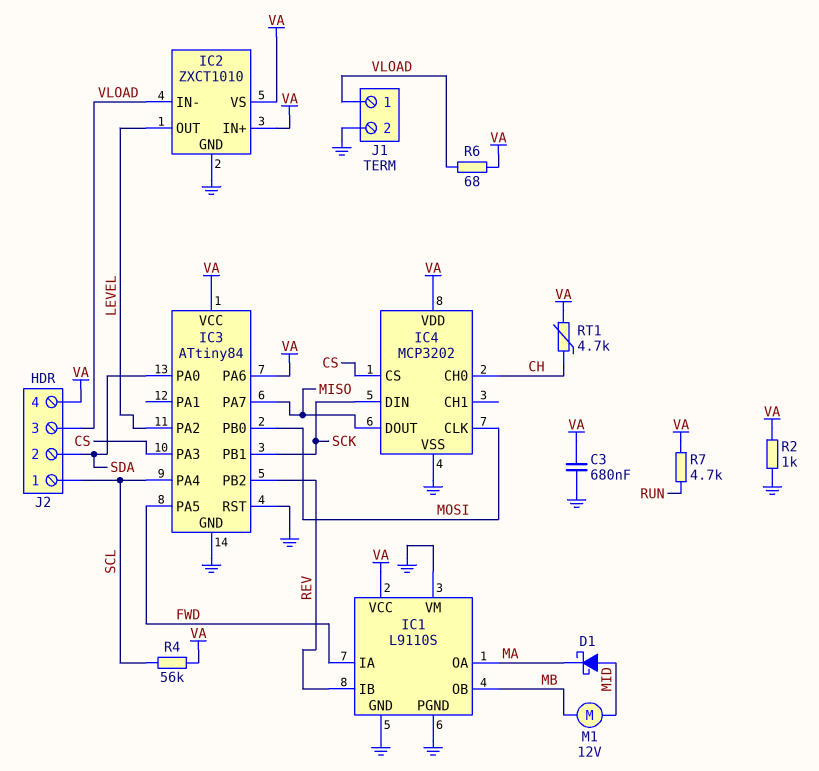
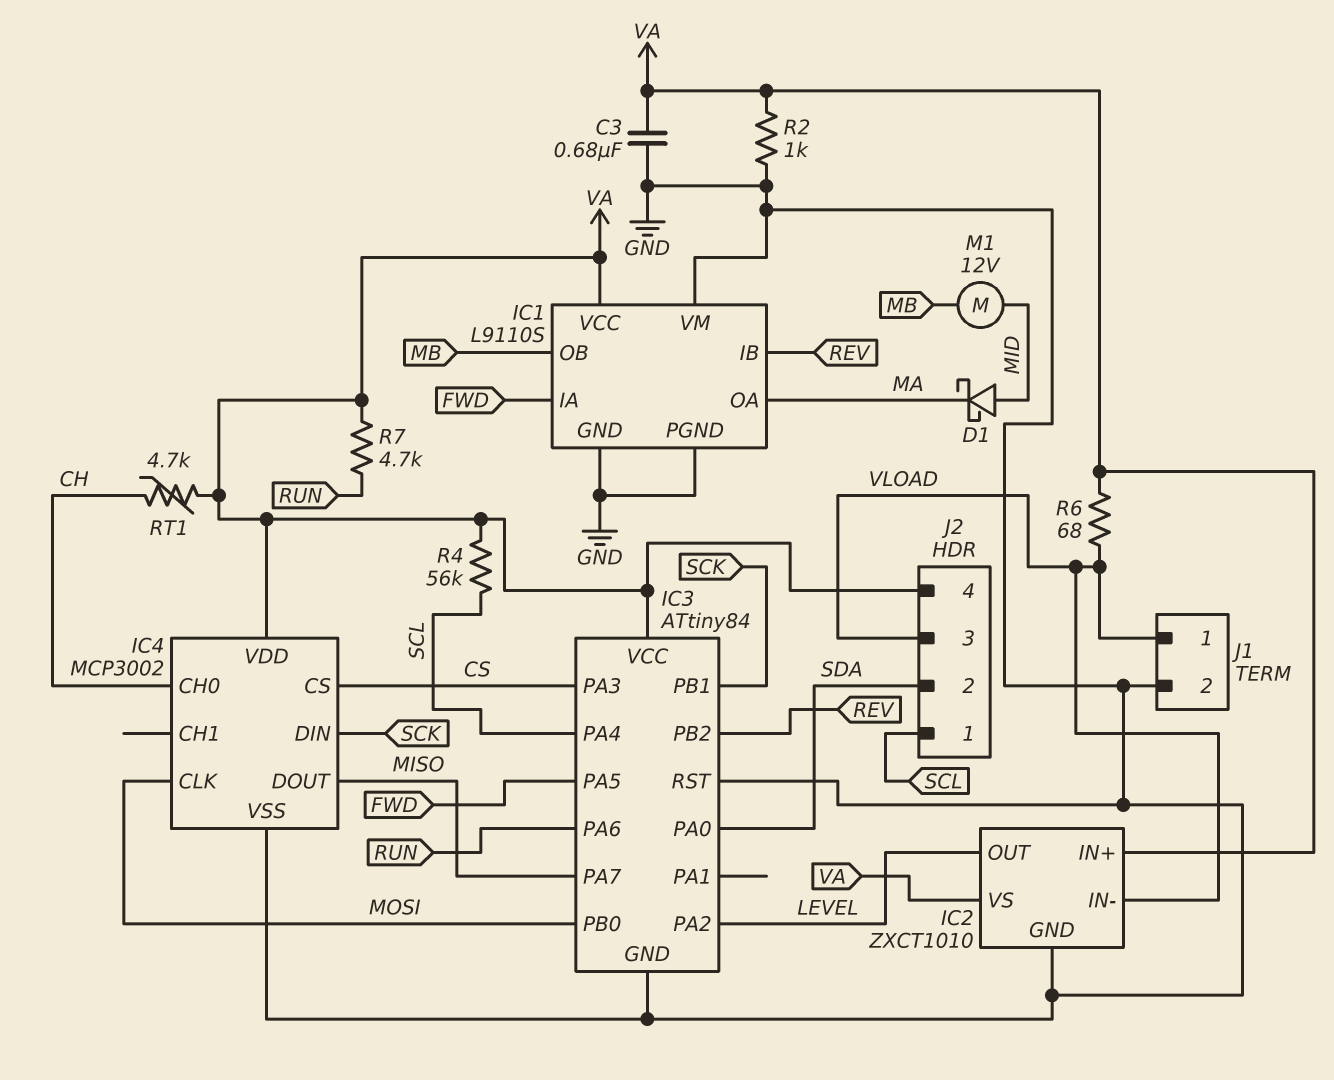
IC3 pin PA6: VA -> RUN
IC4: MCP3202 -> MCP3002

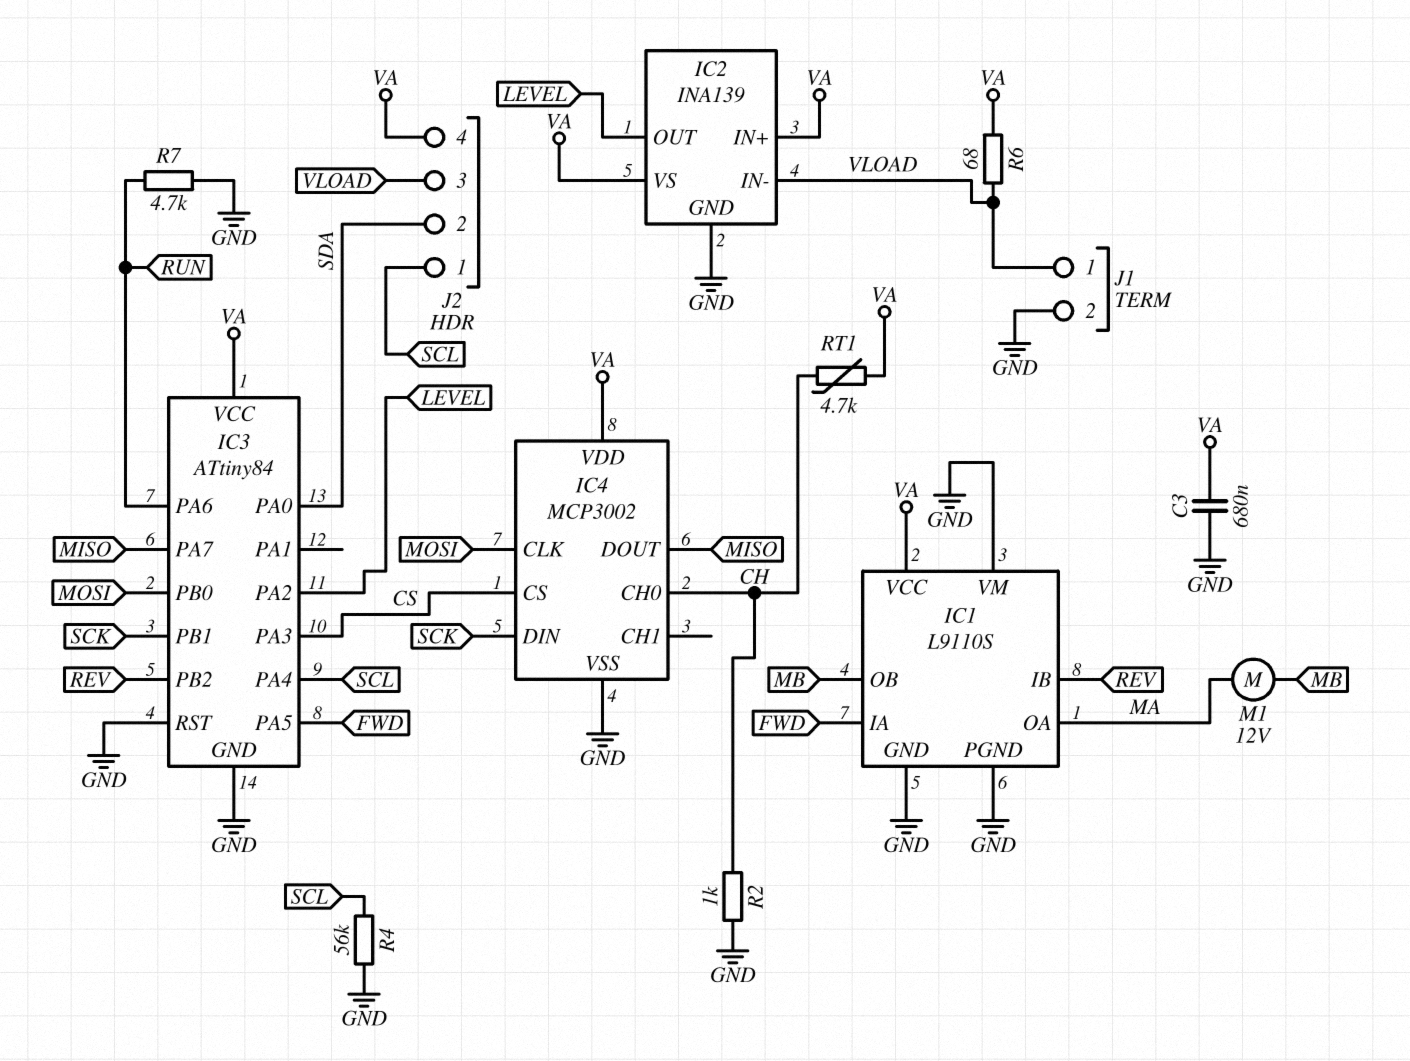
D1: schottky (A MID, K MA) -> none
IC2: ZXCT1010 -> INA139
M1: motor 12V (MB, MID) -> motor 12V (MA, MB)
R2: 1k (GND, VA) -> 1k (CH, GND)
R4: 56k (SCL, VA) -> 56k (GND, SCL)
R7: 4.7k (RUN, VA) -> 4.7k (GND, RUN)

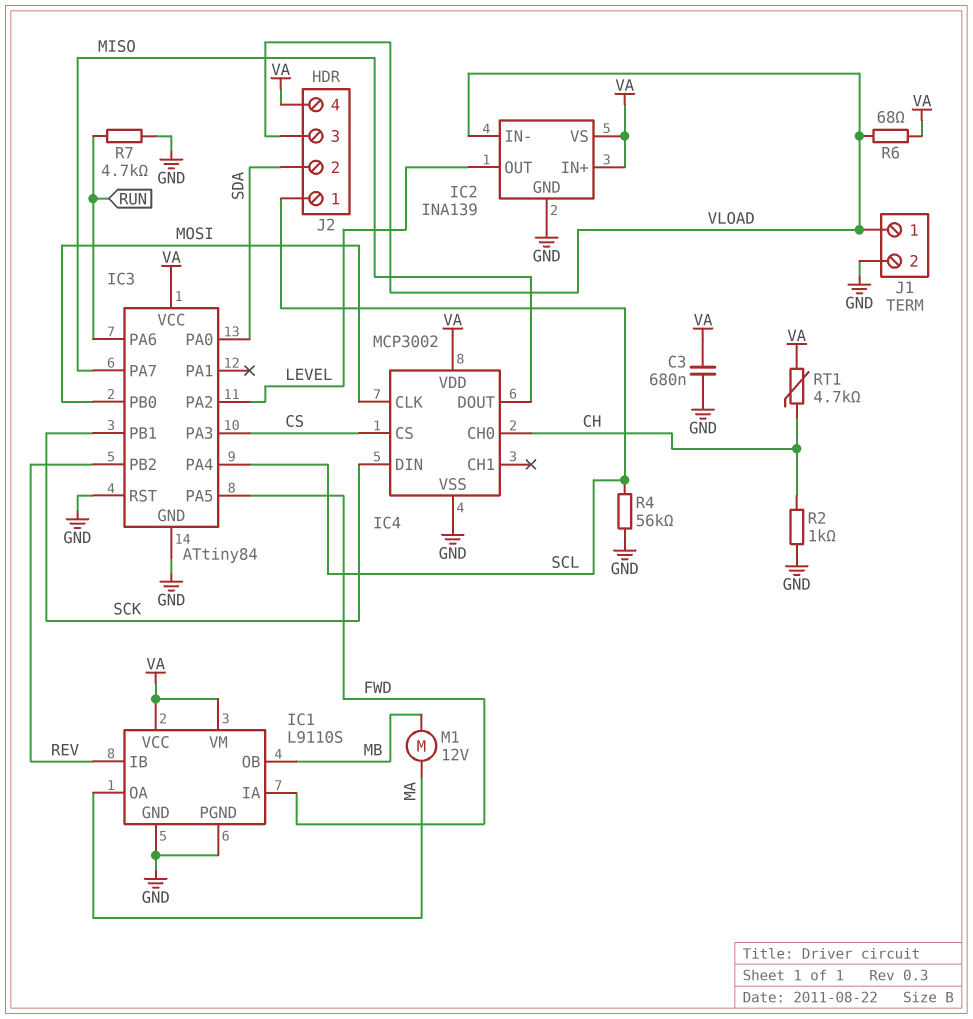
IC1 pin VM: GND -> VA

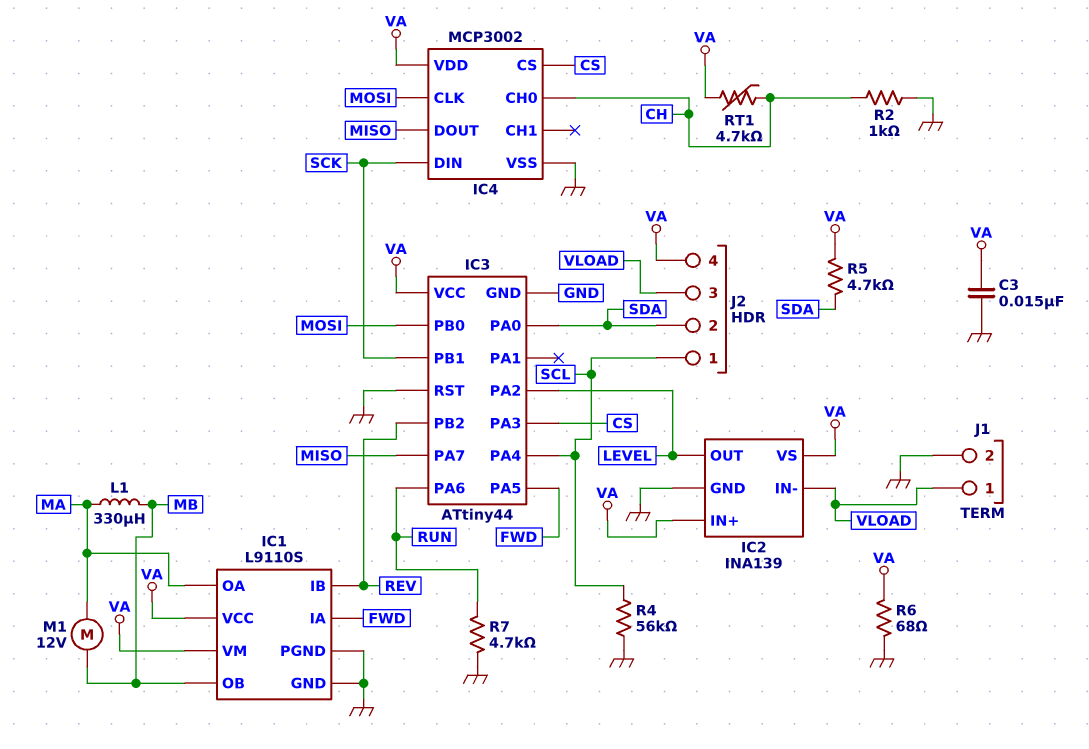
C3: 680nF (GND, VA) -> 15nF (GND, VA)
IC3: ATtiny84 -> ATtiny44
L1: none -> 330uH (MA, MB)
R5: none -> 4.7k (SDA, VA)
R6: 68 (VA, VLOAD) -> 68 (GND, VA)

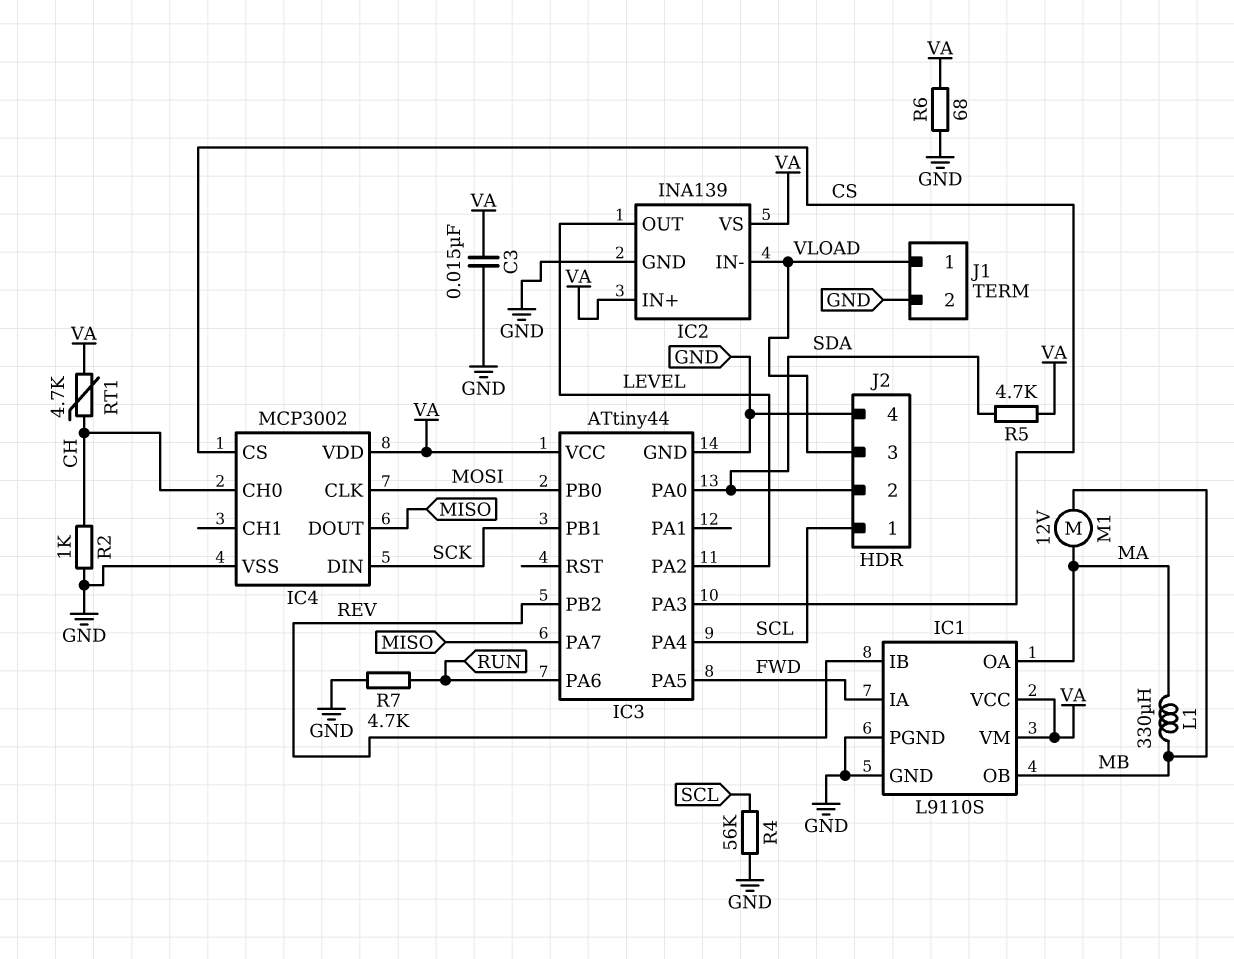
IC3 pin RST: GND -> none
J2 pin 4: VA -> GND

